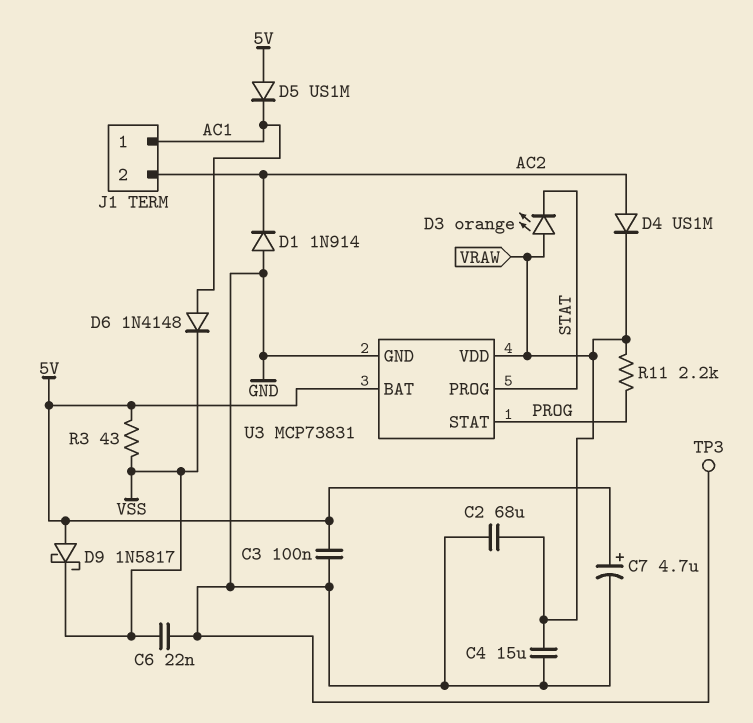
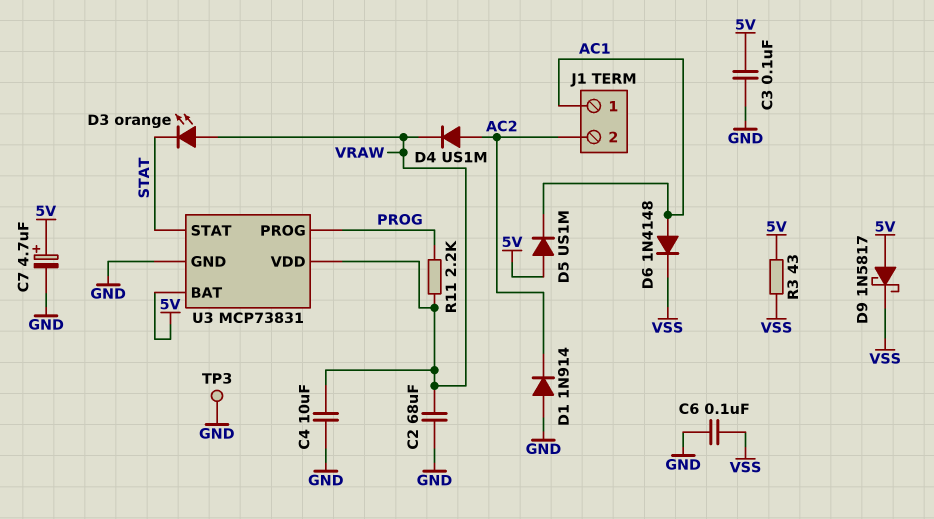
C4: 15uF (GND, VRAW) -> 10uF (GND, VRAW)
C6: 22nF (GND, VSS) -> 100nF (GND, VSS)
U3 pin PROG: STAT -> PROG
U3 pin STAT: PROG -> STAT

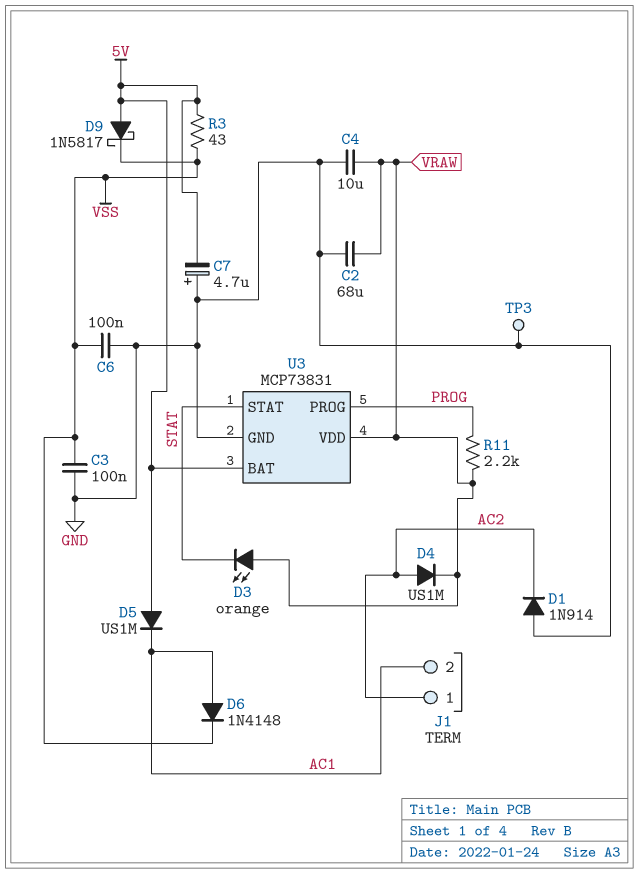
C3: 100nF (5V, GND) -> 100nF (GND, VSS)
C7: 4.7uF (plus 5V, minus GND) -> 4.7uF (plus GND, minus 5V)
J1 pin 1: AC1 -> AC2
J1 pin 2: AC2 -> AC1

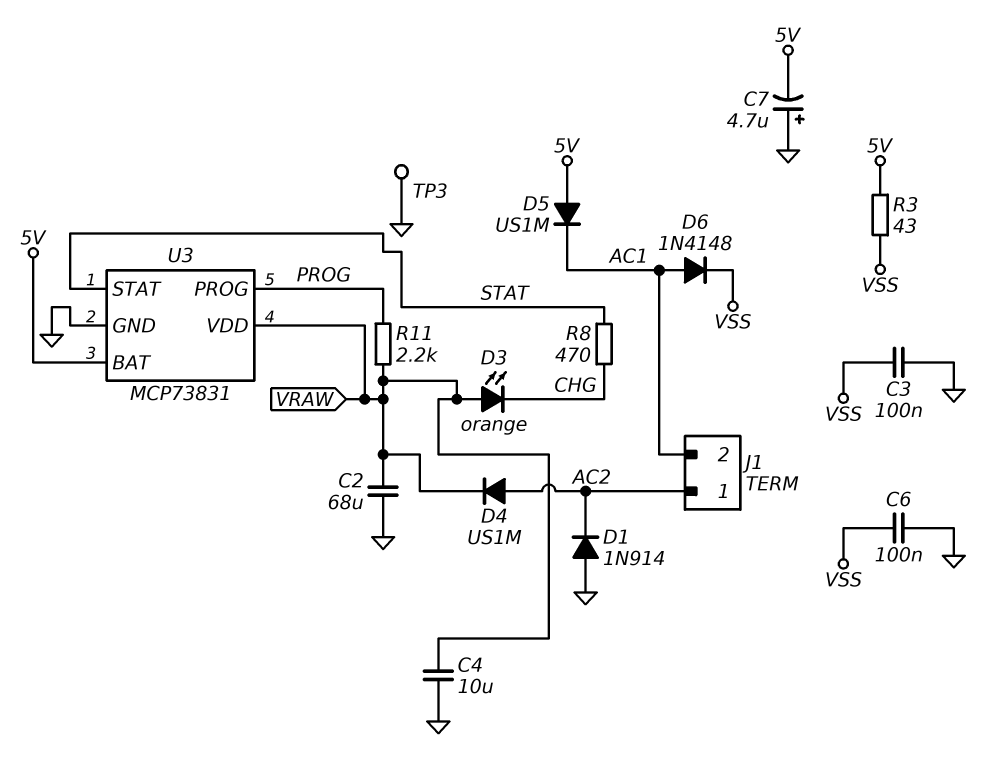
D3: LED orange (A VRAW, K STAT) -> LED orange (A VRAW, K CHG)
D9: schottky 1N5817 (A 5V, K VSS) -> none
R8: none -> 470 (CHG, STAT)

